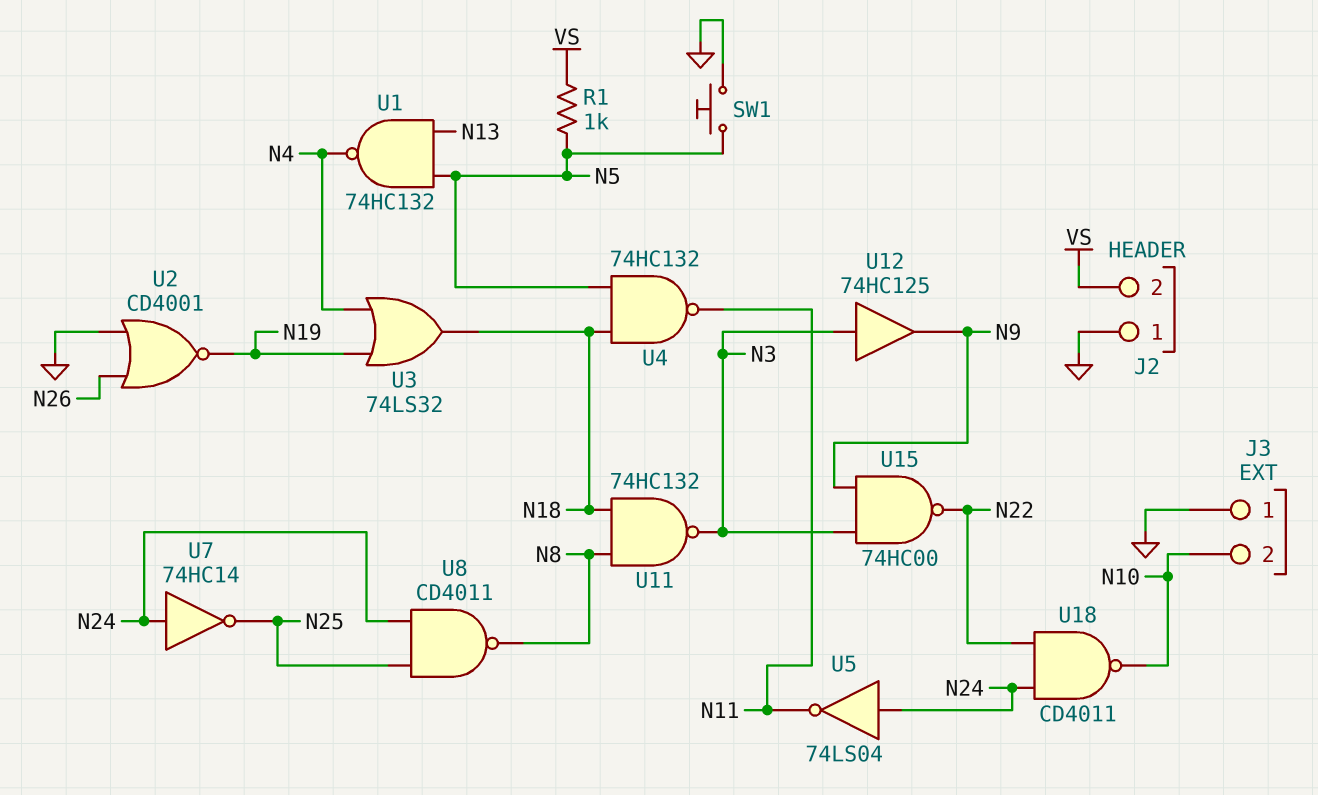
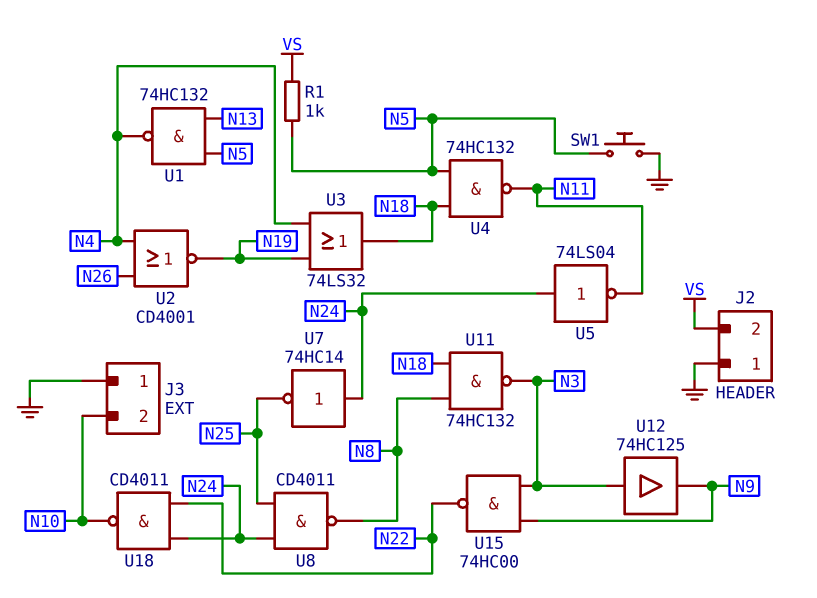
U2: NOR CD4001 (in GND, in N26, out N19) -> NOR CD4001 (in N4, in N26, out N19)

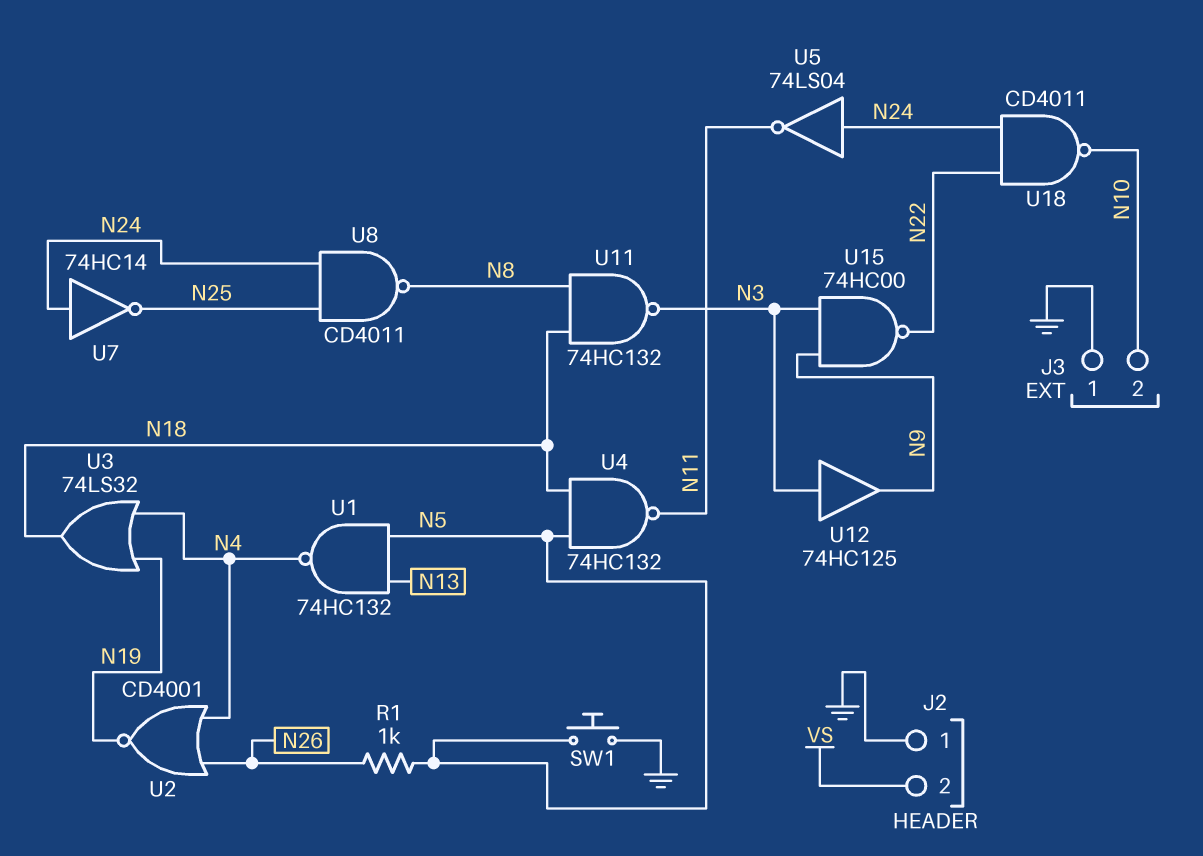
R1: 1k (N5, VS) -> 1k (N5, N26)

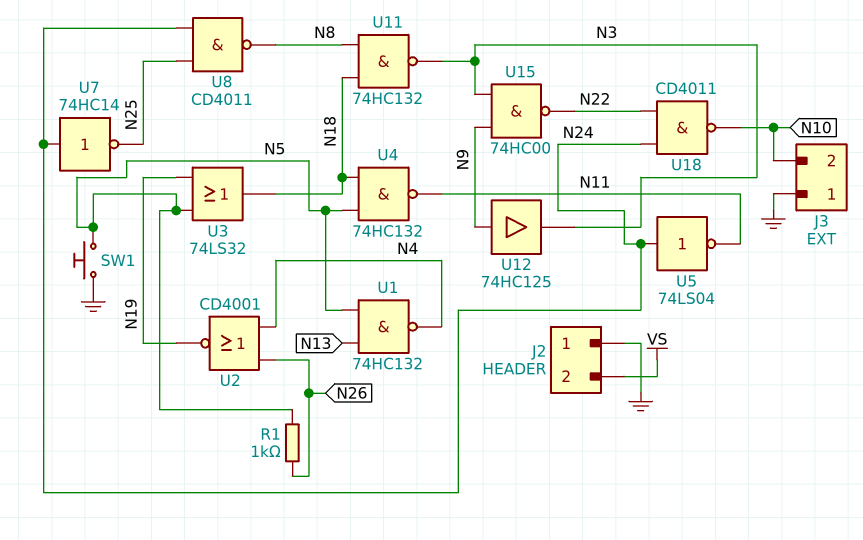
U3: OR 74LS32 (in N4, in N19, out N18) -> OR 74LS32 (in N5, in N19, out N18)
U12: buffer 74HC125 (in N3, out N9) -> buffer 74HC125 (in N9, out N3)

